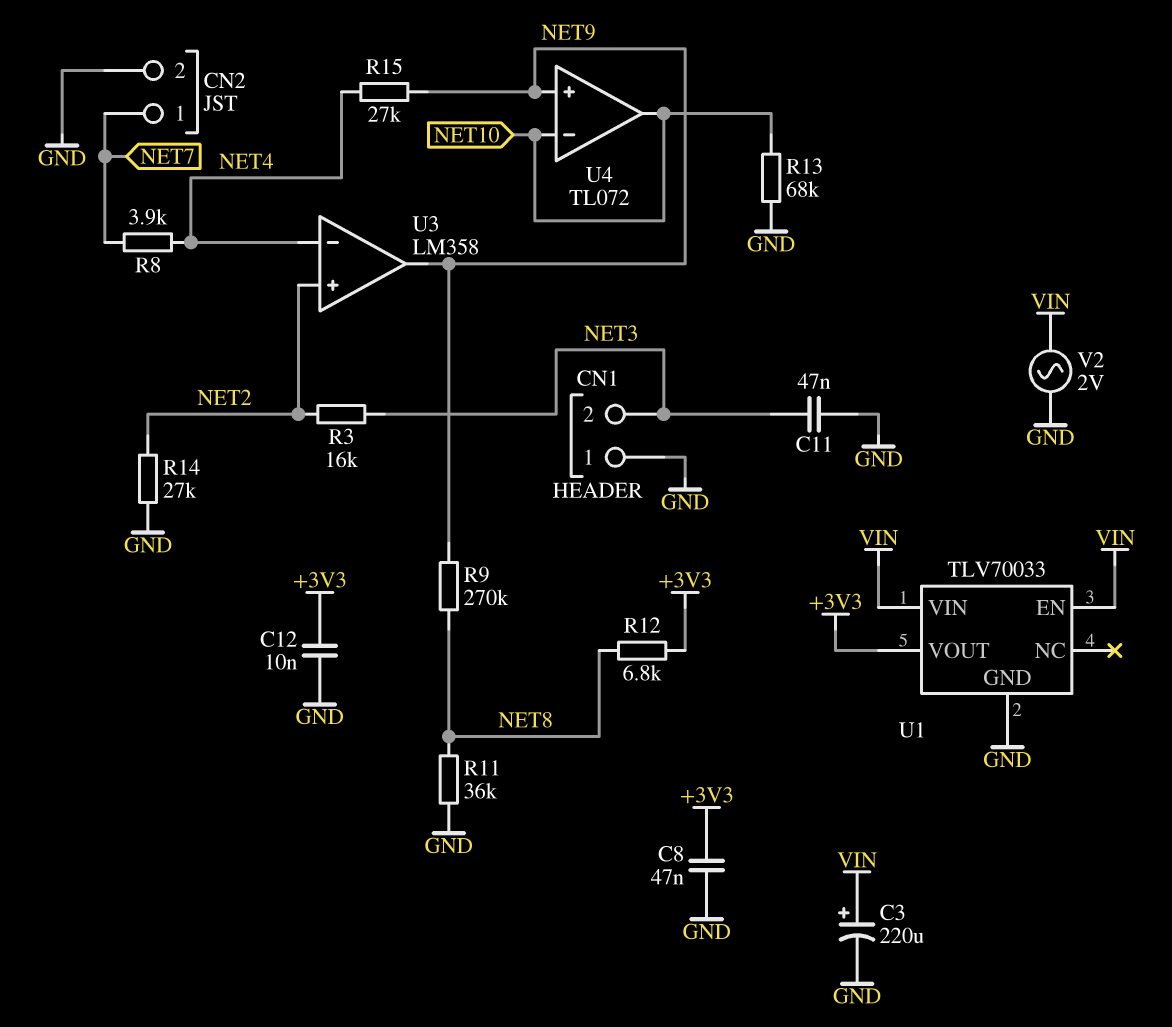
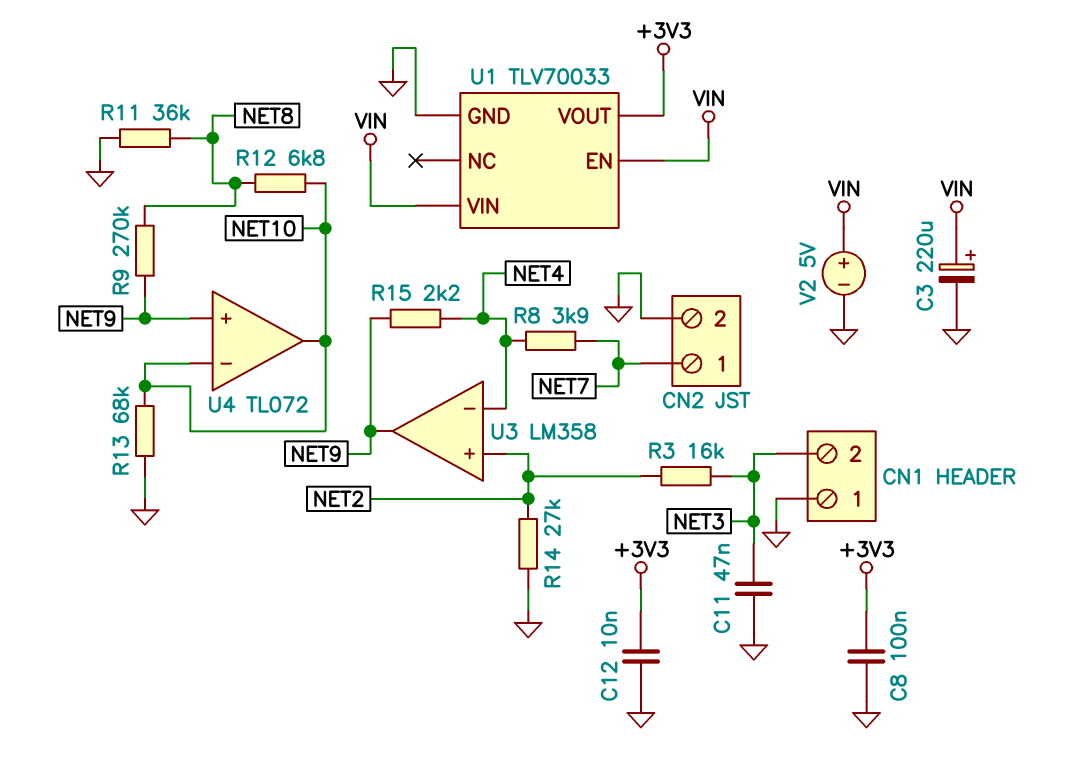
C8: 47nF (+3V3, GND) -> 100nF (+3V3, GND)
R12: 6.8k (+3V3, NET8) -> 6.8k (NET8, NET10)
R15: 27k (NET4, NET9) -> 2.2k (NET4, NET9)
V2: AC 2V (GND, VIN) -> 5V (plus VIN, minus GND)

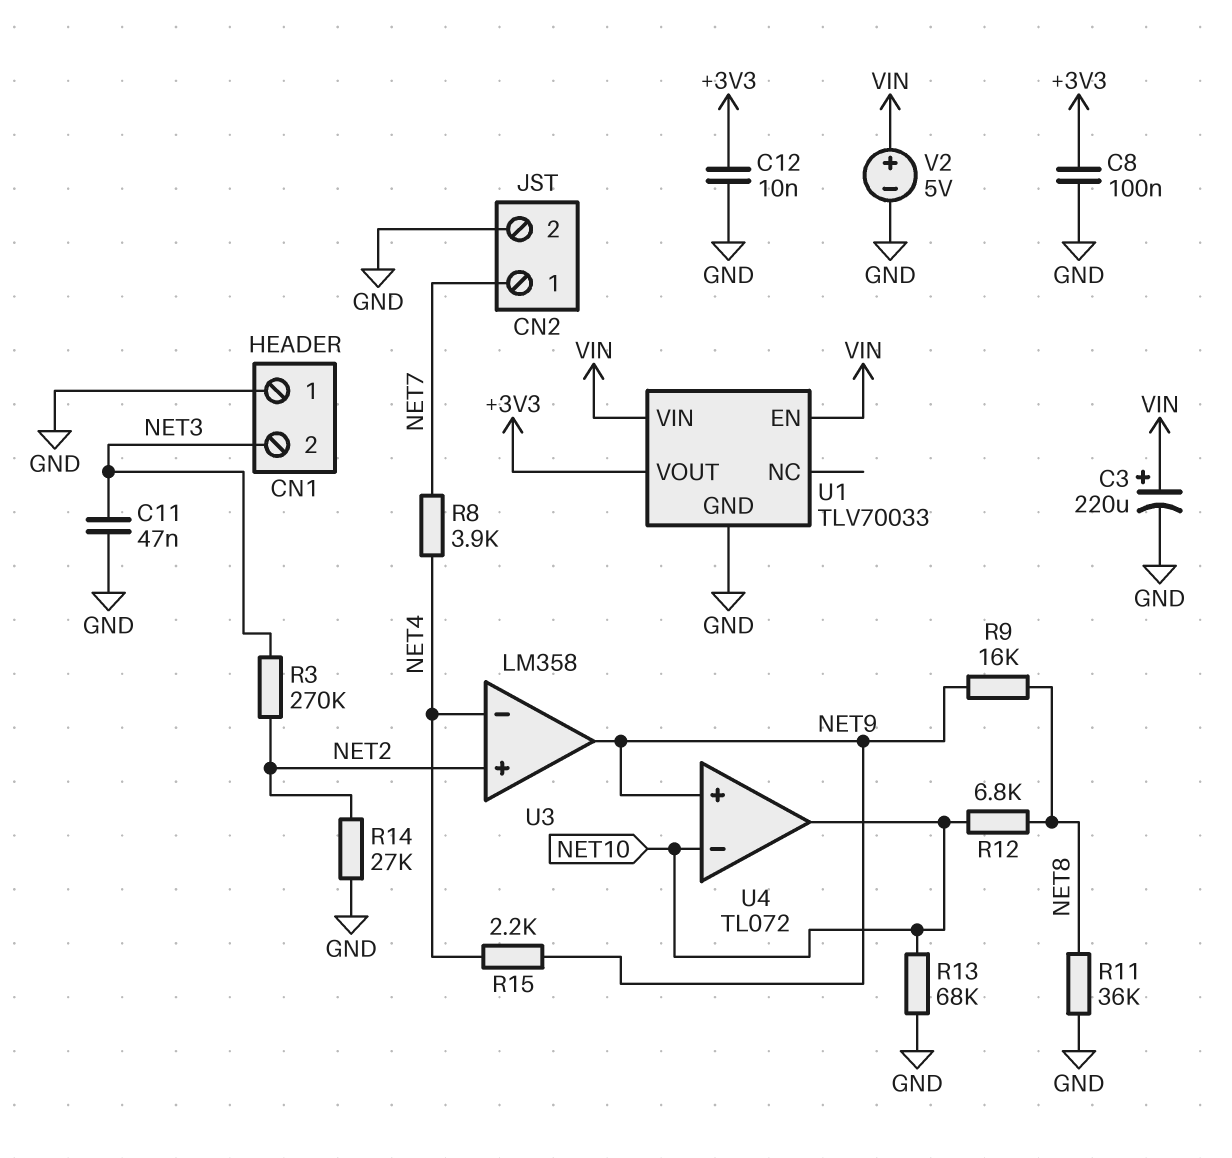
R3: 16k (NET2, NET3) -> 270k (NET2, NET3)
R9: 270k (NET8, NET9) -> 16k (NET8, NET9)

